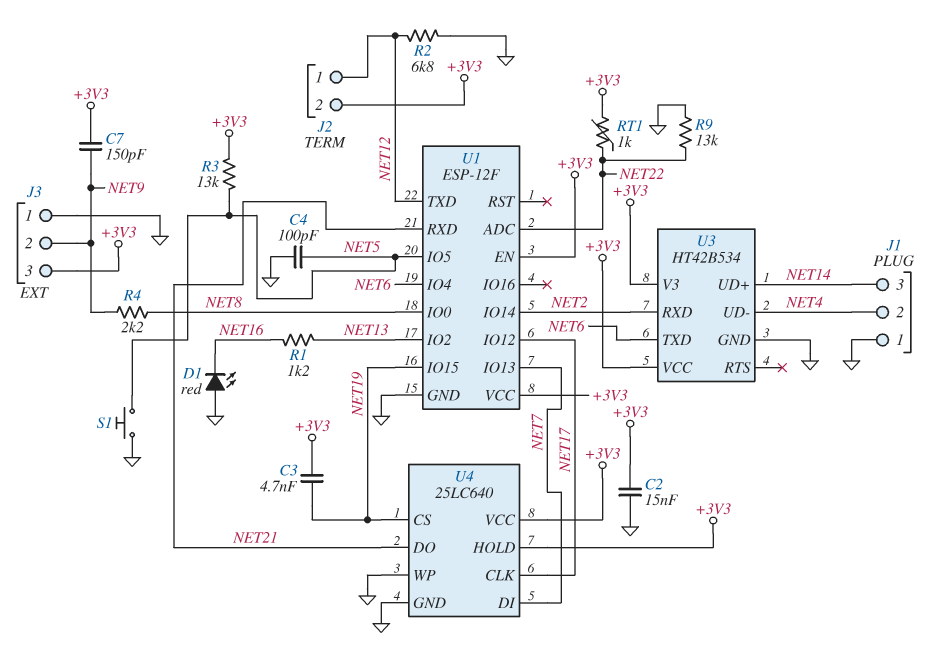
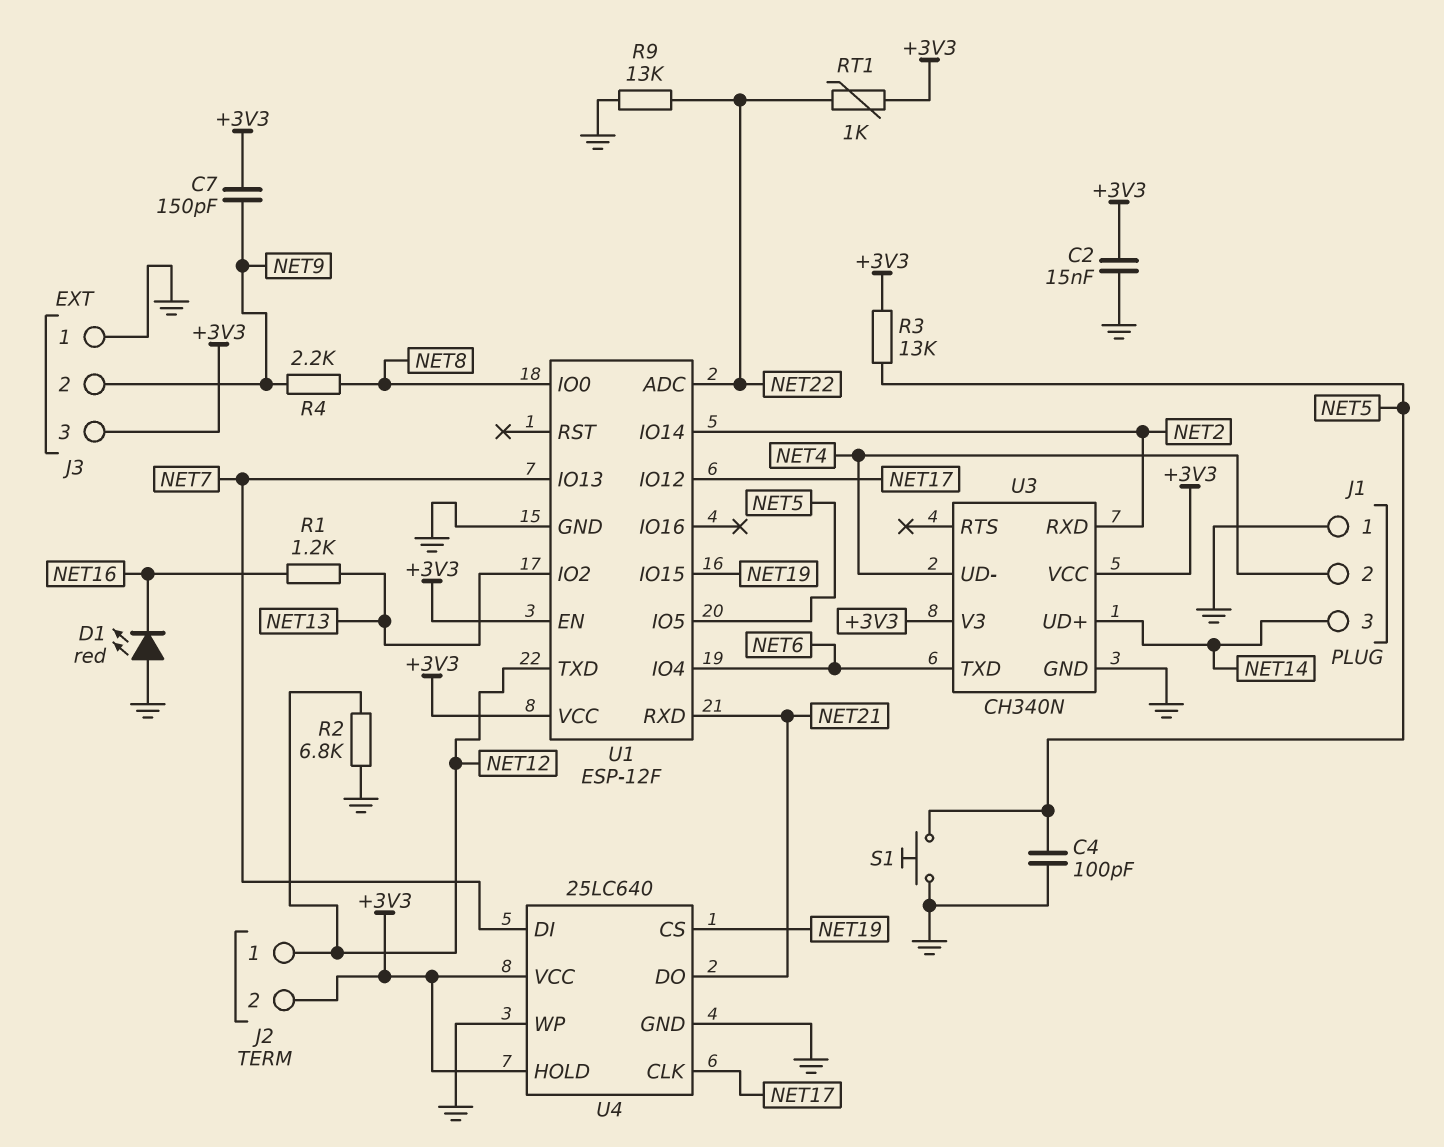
C3: 4.7nF (+3V3, NET19) -> none
U3: HT42B534 -> CH340N

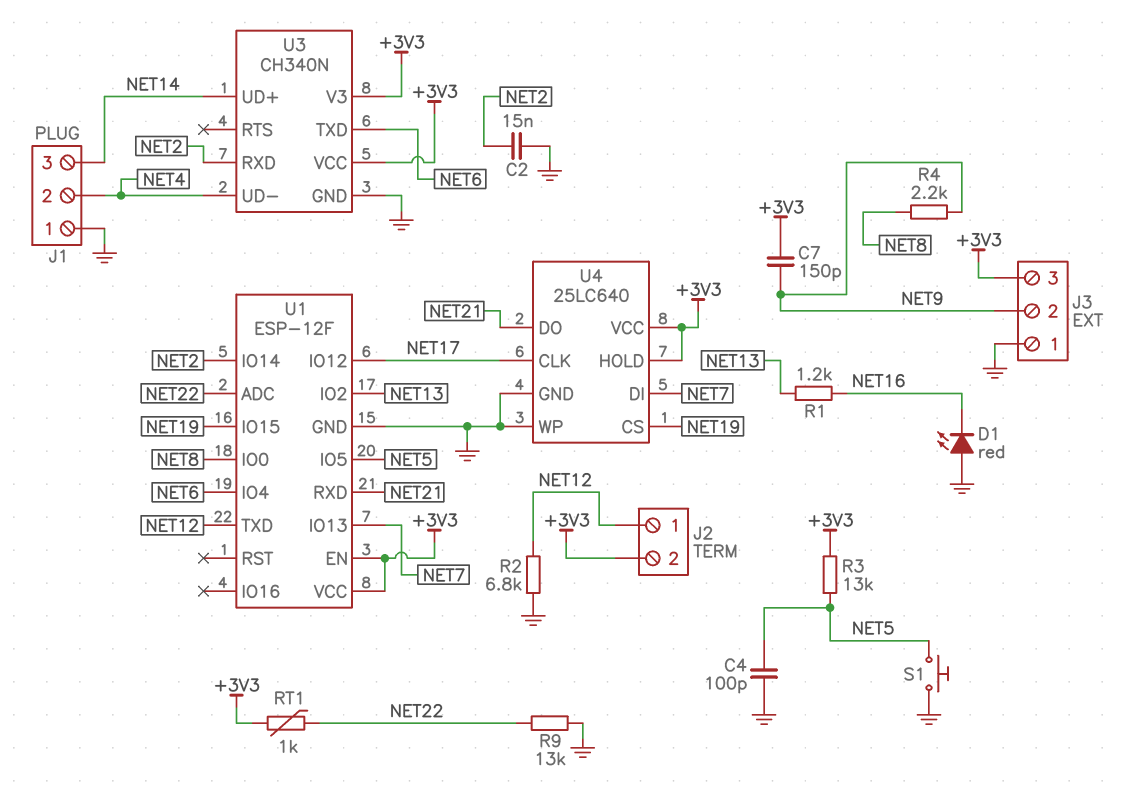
C2: 15nF (+3V3, GND) -> 15nF (GND, NET2)

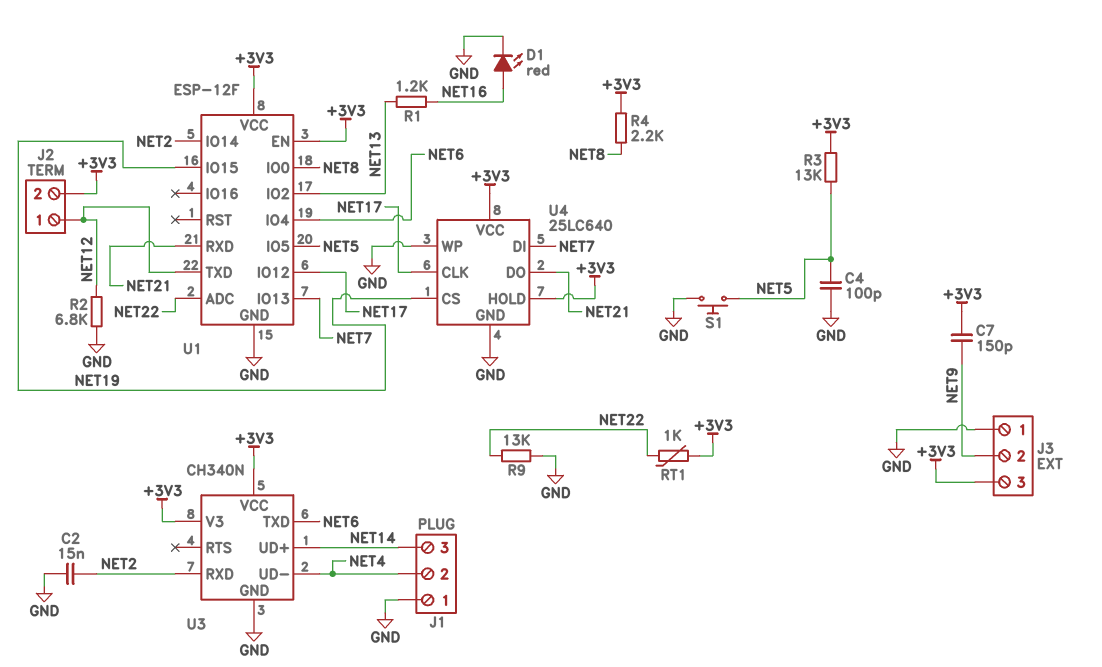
D1: LED red (A GND, K NET16) -> LED red (A NET16, K GND)
R4: 2.2k (NET8, NET9) -> 2.2k (+3V3, NET8)

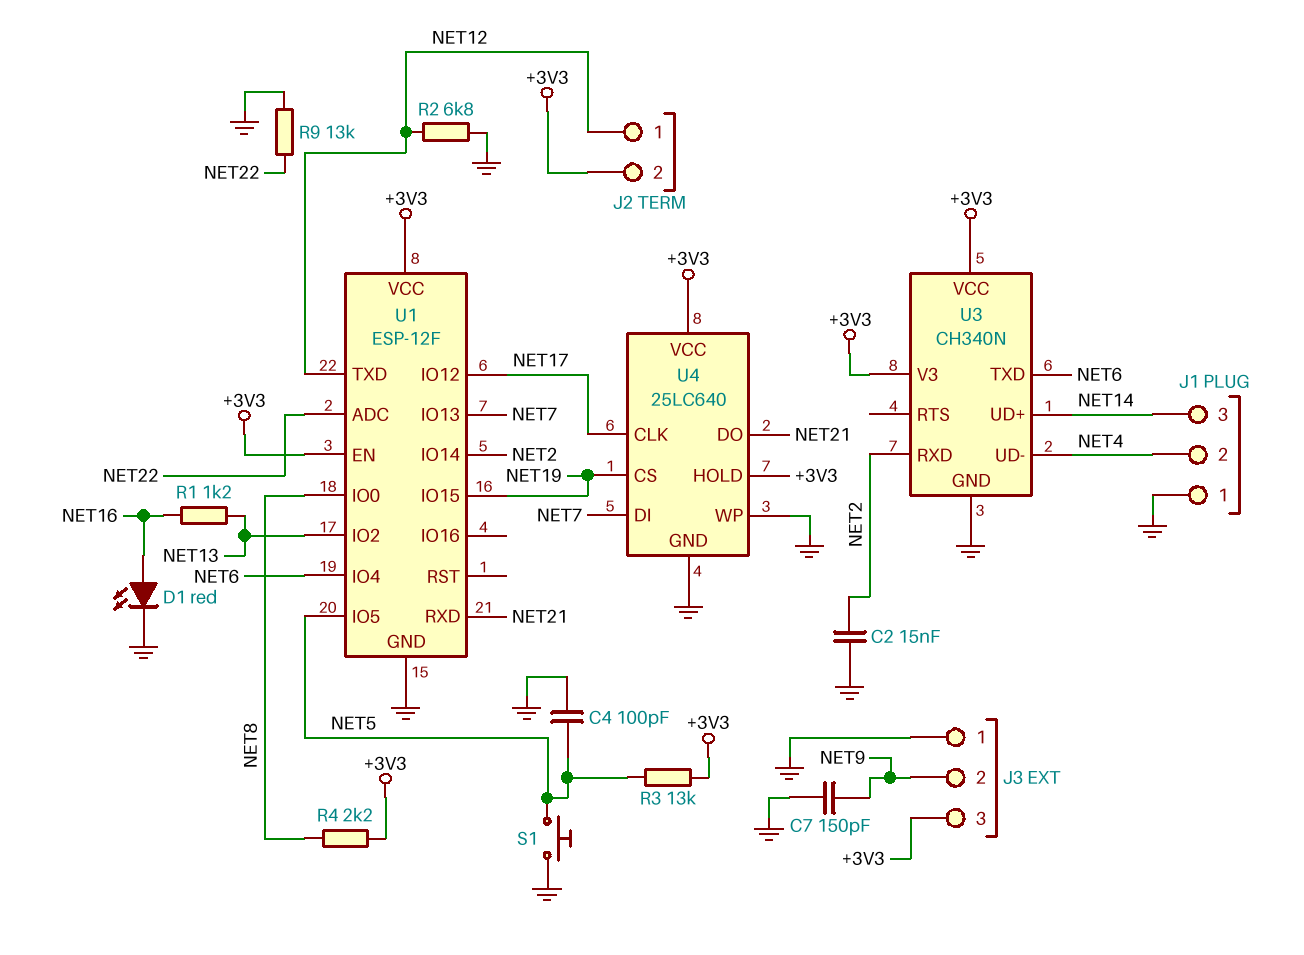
C7: 150pF (+3V3, NET9) -> 150pF (GND, NET9)
RT1: 1k (+3V3, NET22) -> none

